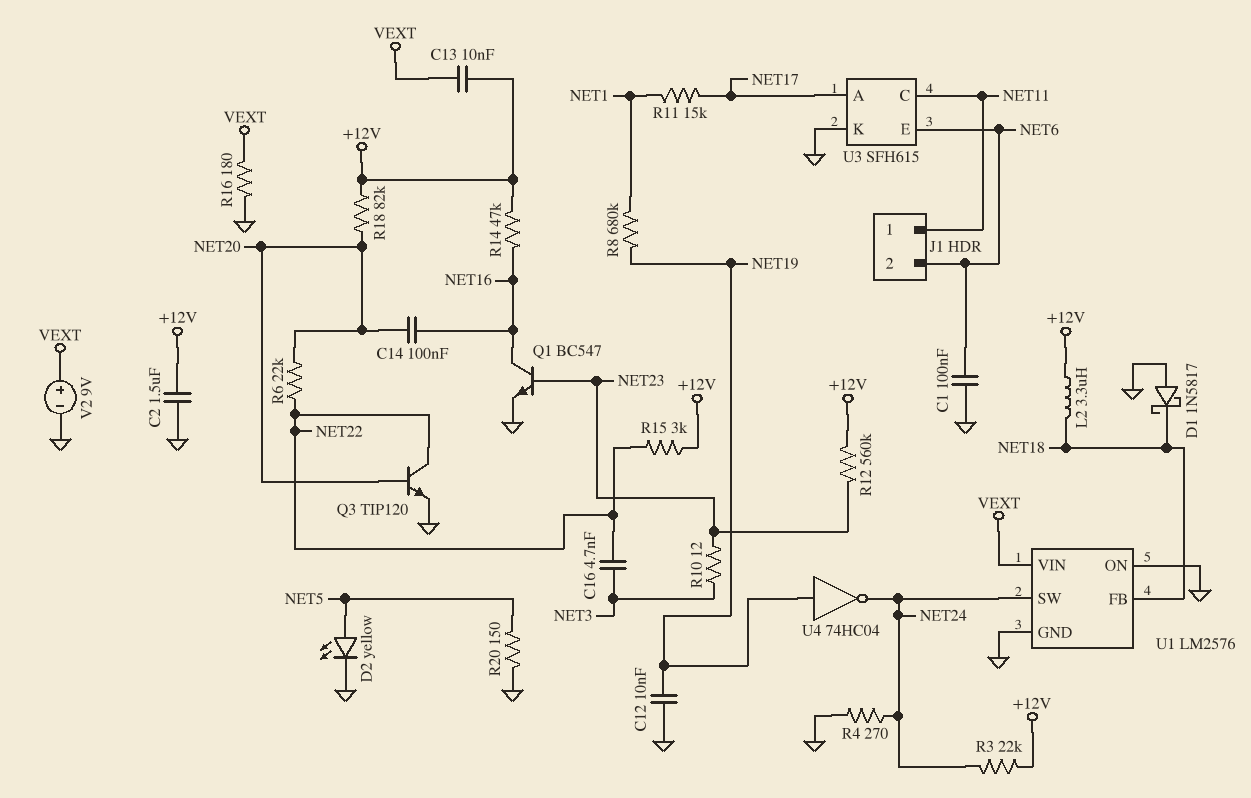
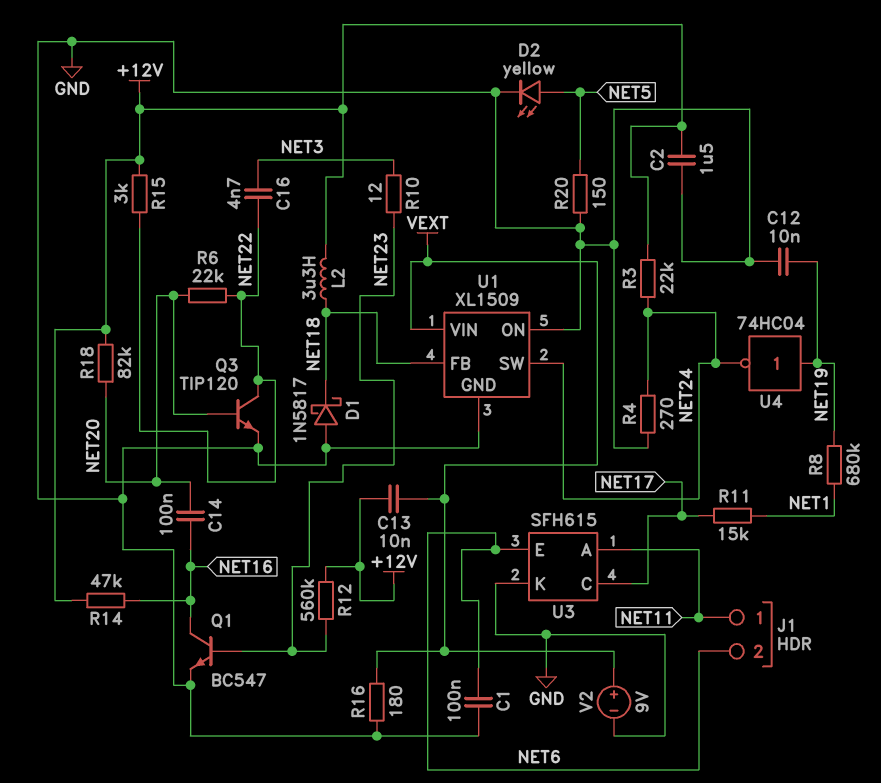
U1: LM2576 -> XL1509
U3 pin A: NET17 -> NET11
U3 pin C: NET11 -> NET17

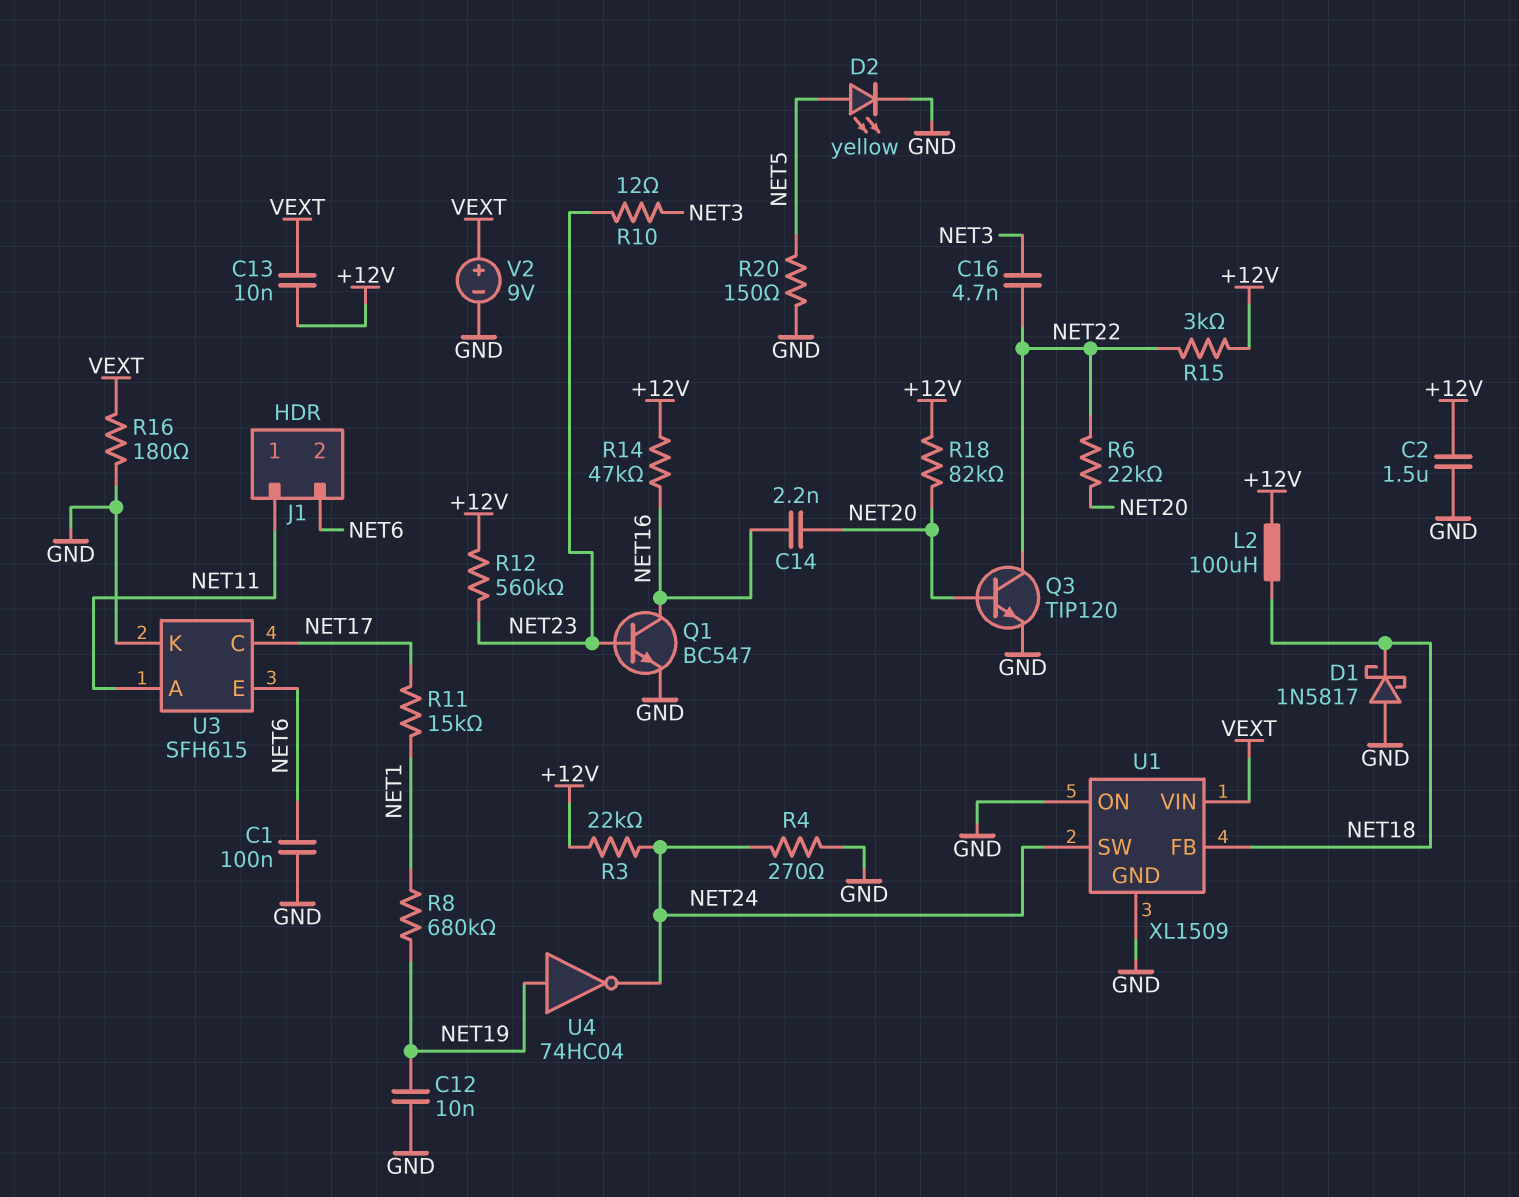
C14: 100nF (NET16, NET20) -> 2.2nF (NET16, NET20)
L2: 3.3uH (+12V, NET18) -> 100uH (+12V, NET18)

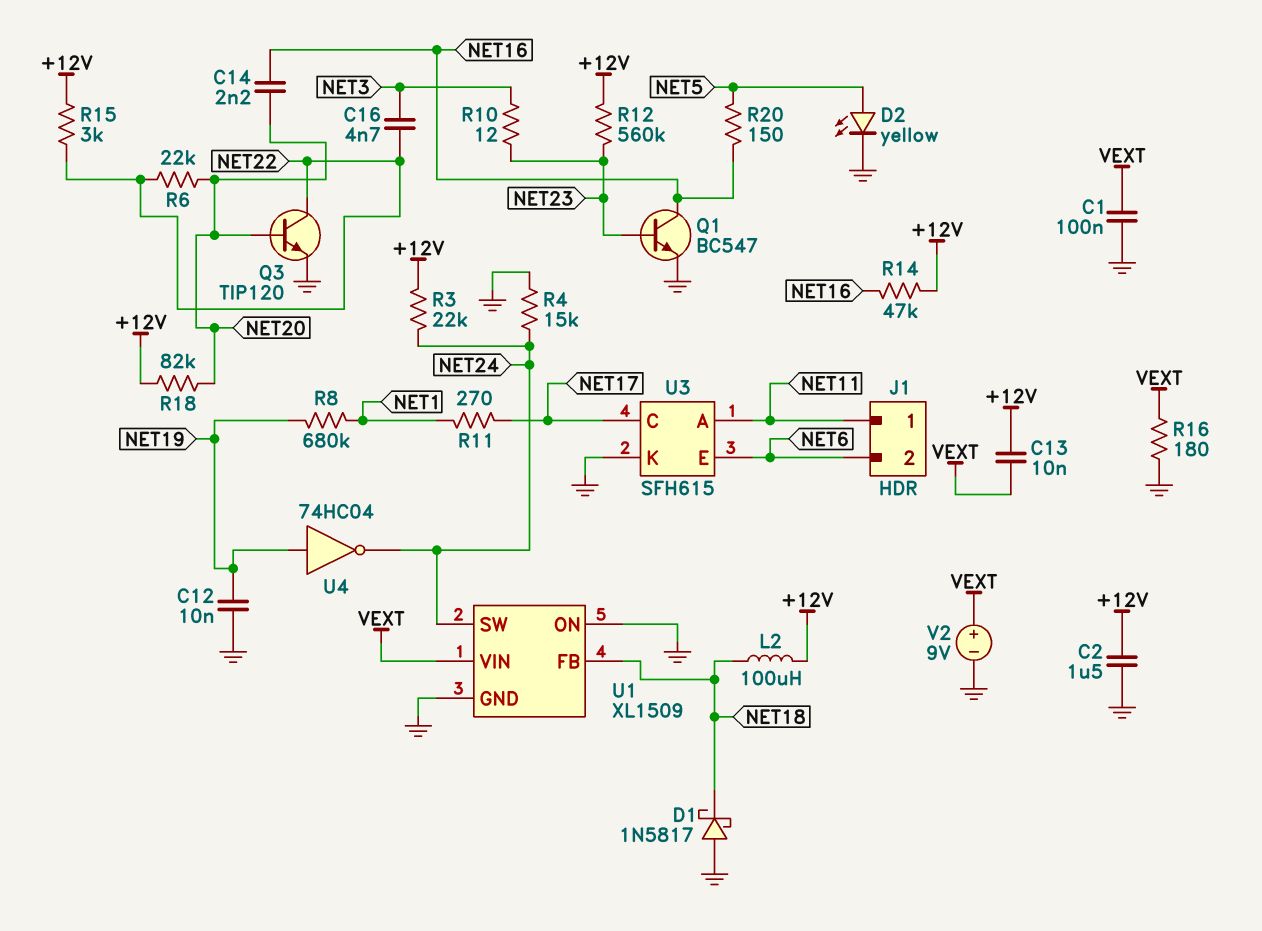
C1: 100nF (GND, NET6) -> 100nF (GND, VEXT)
R4: 270 (GND, NET24) -> 15k (GND, NET24)
R11: 15k (NET1, NET17) -> 270 (NET1, NET17)
R20: 150 (GND, NET5) -> 150 (NET5, NET16)

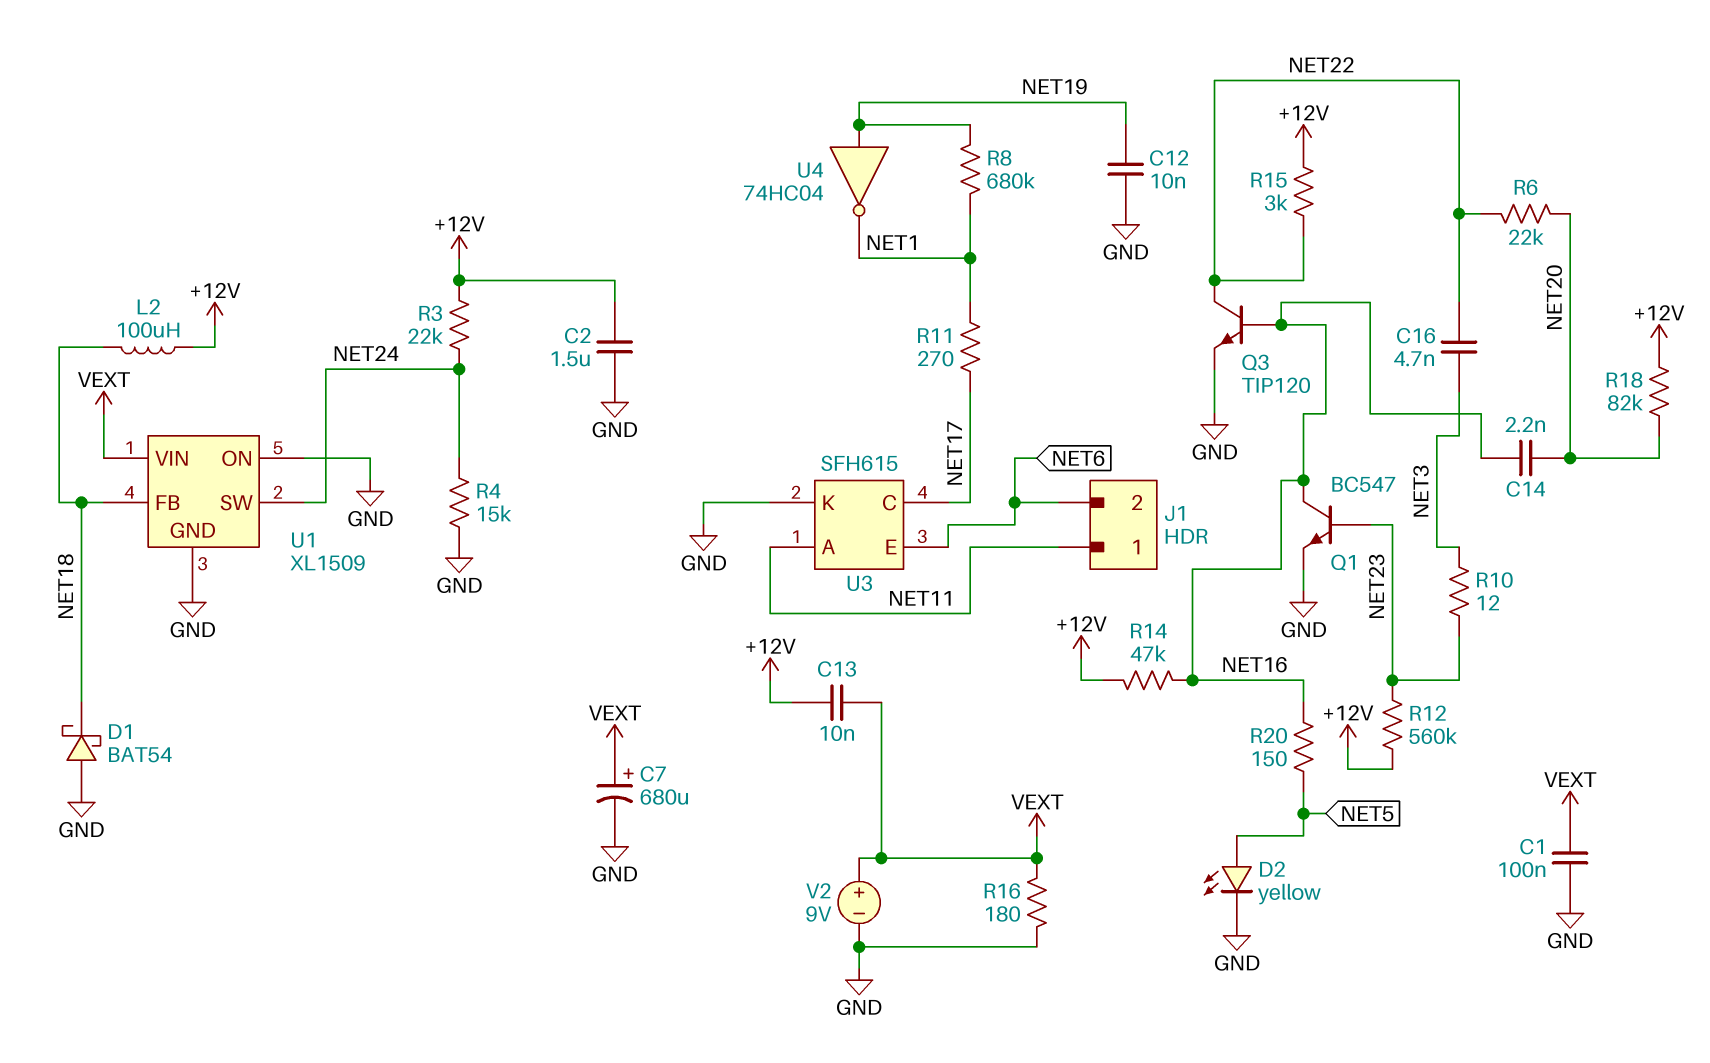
C7: none -> 680uF (plus VEXT, minus GND)
D1: schottky 1N5817 (A GND, K NET18) -> schottky BAT54 (A GND, K NET18)
Q3: NPN TIP120 (B NET20, C NET22, E GND) -> NPN TIP120 (B NET16, C NET22, E GND)
U4: NOT 74HC04 (in NET19, out NET24) -> NOT 74HC04 (in NET19, out NET1)

